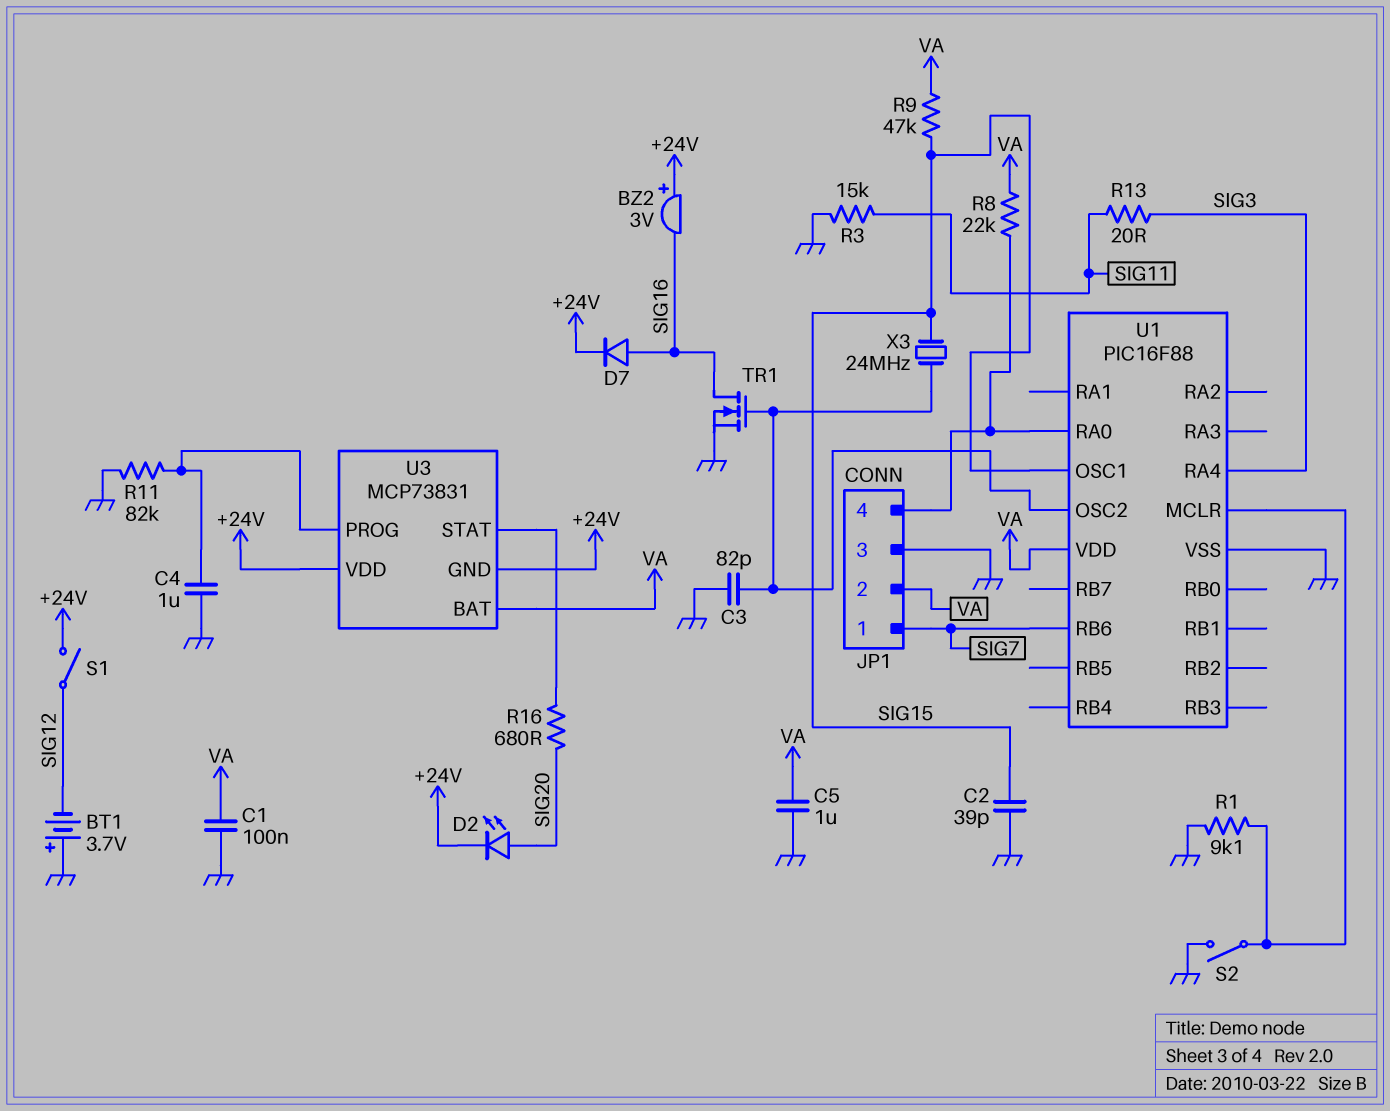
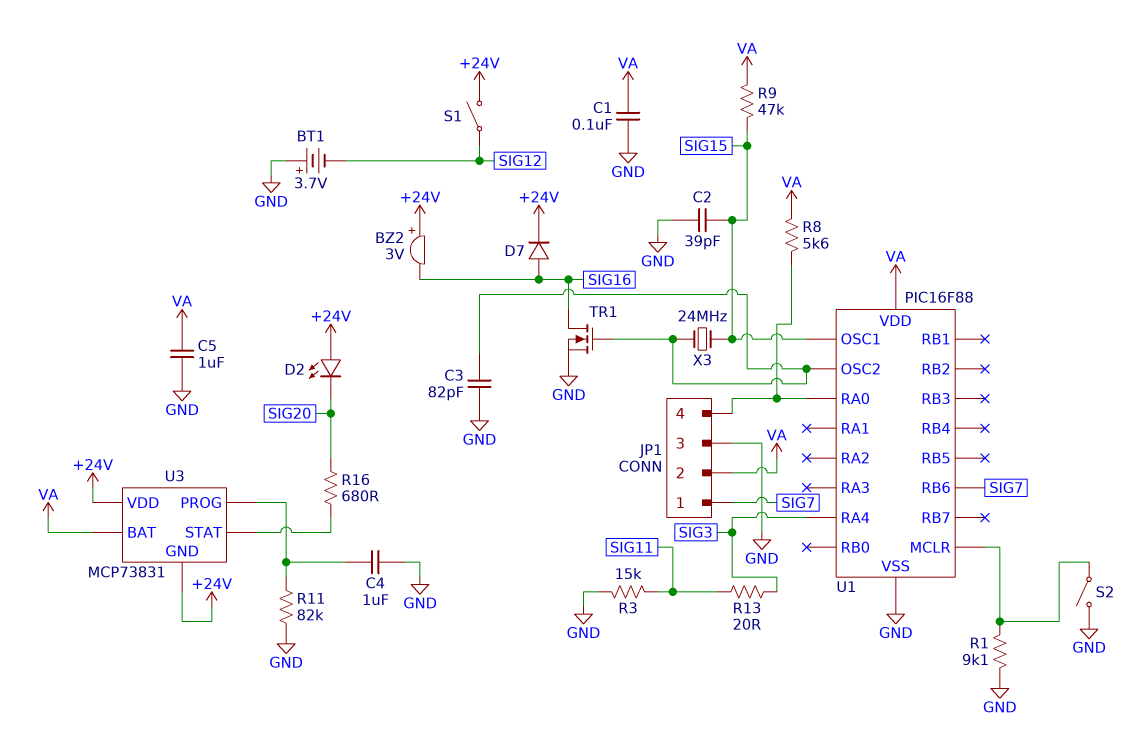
D2: LED (A SIG20, K +24V) -> LED (A +24V, K SIG20)
R8: 22k (JP1/4, VA) -> 5.6k (JP1/4, VA)

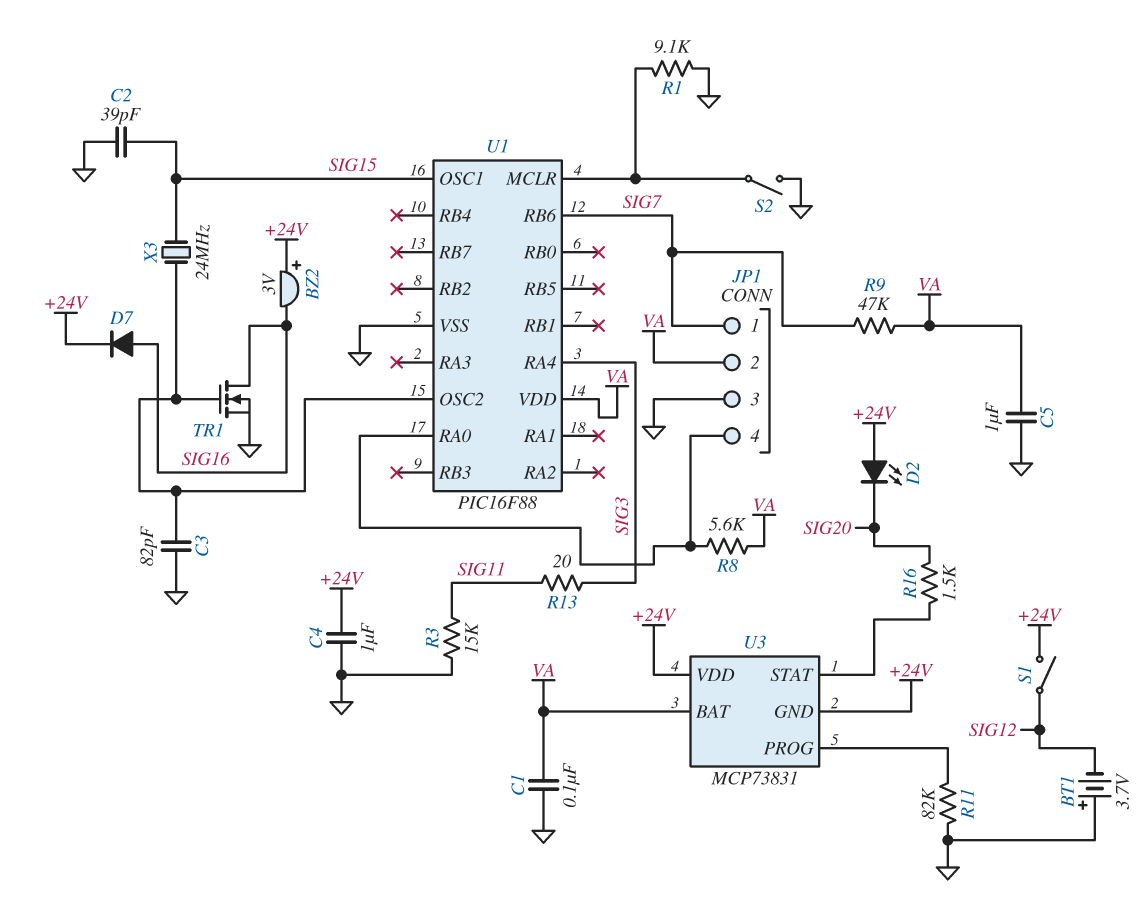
C4: 1uF (GND, U3/PROG) -> 1uF (+24V, GND)
R9: 47k (SIG15, VA) -> 47k (SIG7, VA)
R16: 680 (SIG20, U3/STAT) -> 1.5k (SIG20, U3/STAT)

